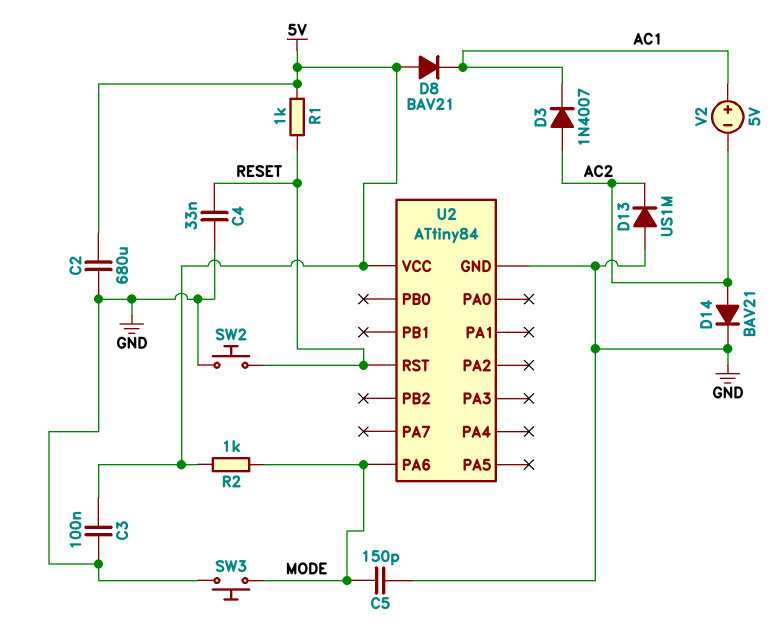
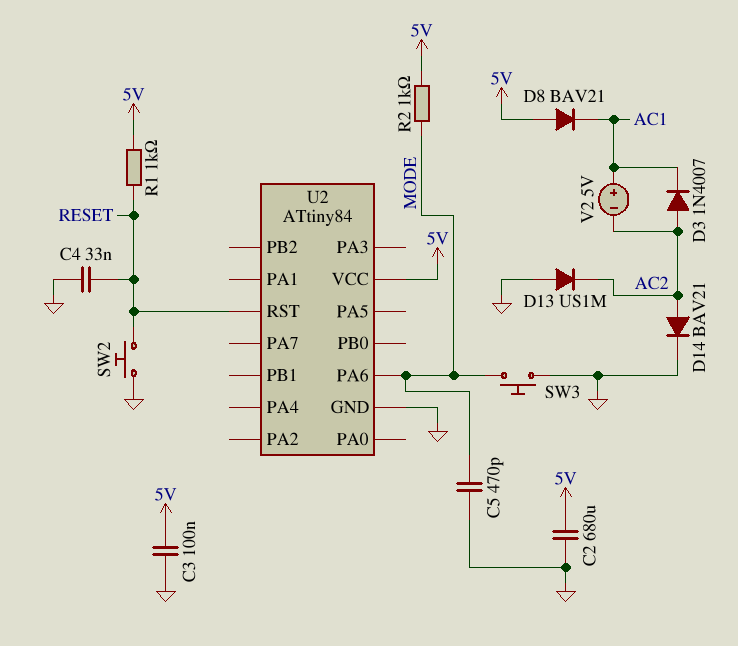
C5: 150pF (GND, MODE) -> 470pF (GND, MODE)

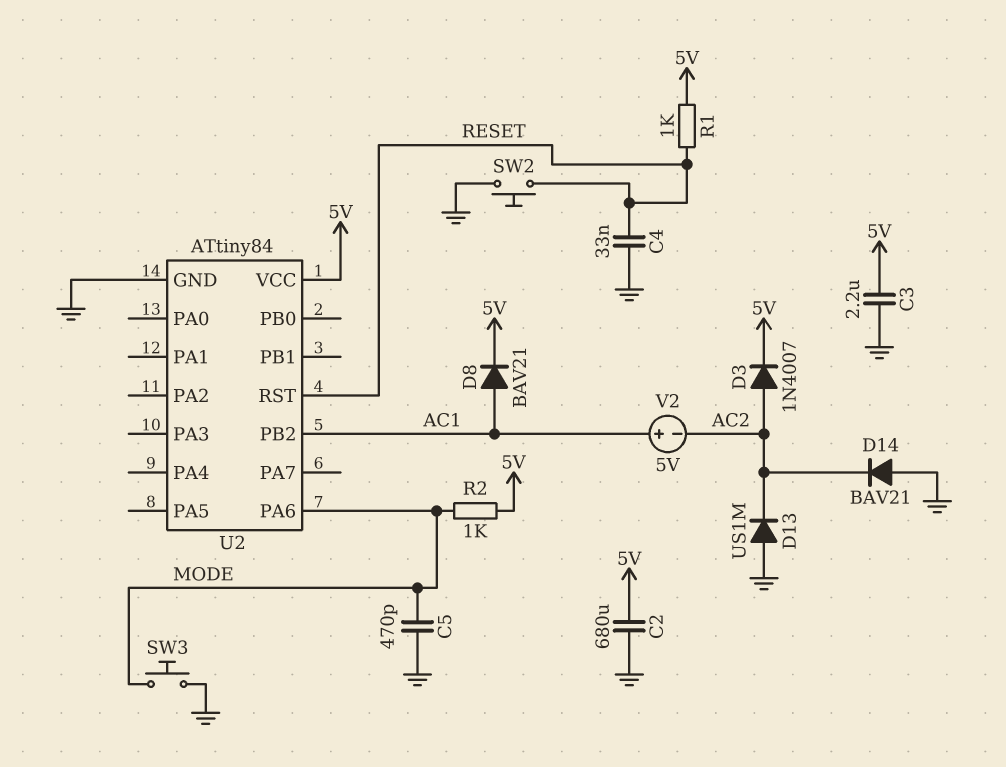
C3: 100nF (5V, GND) -> 2.2uF (5V, GND)
D3: diode 1N4007 (A AC2, K AC1) -> diode 1N4007 (A AC2, K 5V)
D8: diode BAV21 (A 5V, K AC1) -> diode BAV21 (A AC1, K 5V)
D14: diode BAV21 (A AC2, K GND) -> diode BAV21 (A GND, K AC2)
U2 pin PB2: none -> AC1

